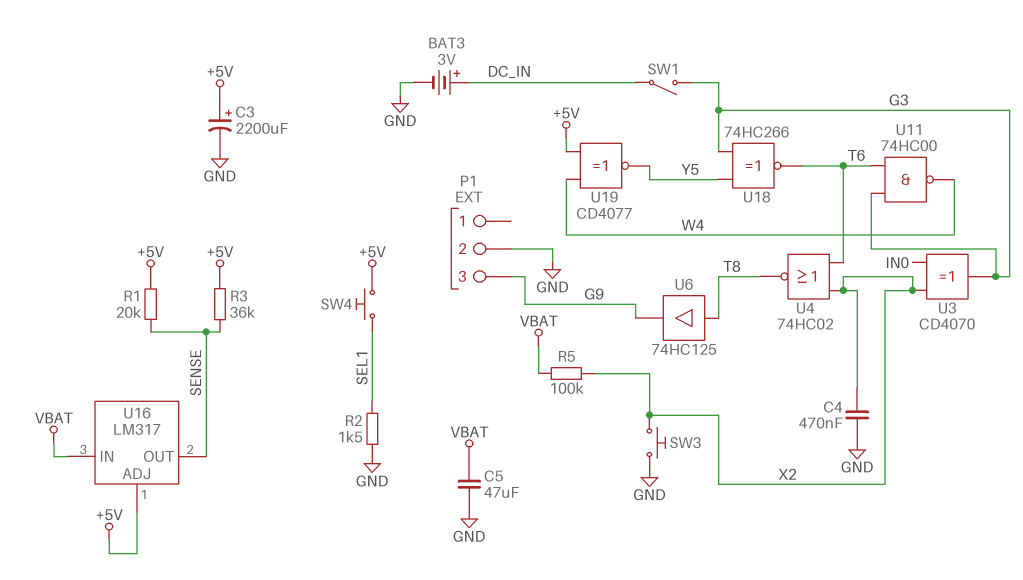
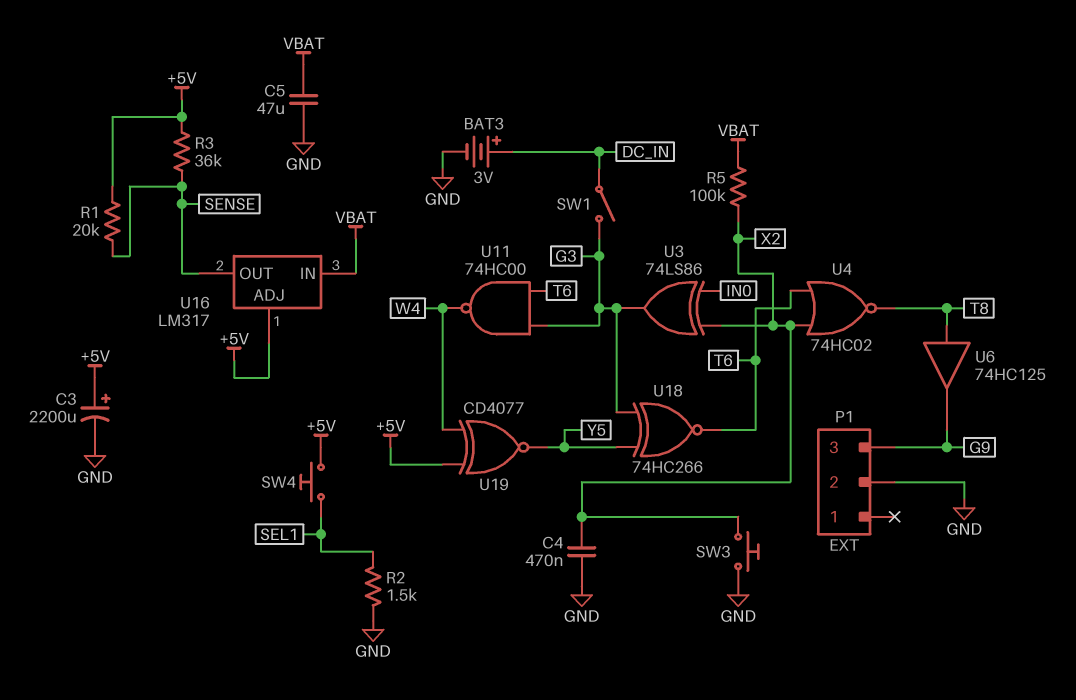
U3: XOR CD4070 (in IN0, in X2, out G3) -> XOR 74LS86 (in IN0, in X2, out G3)

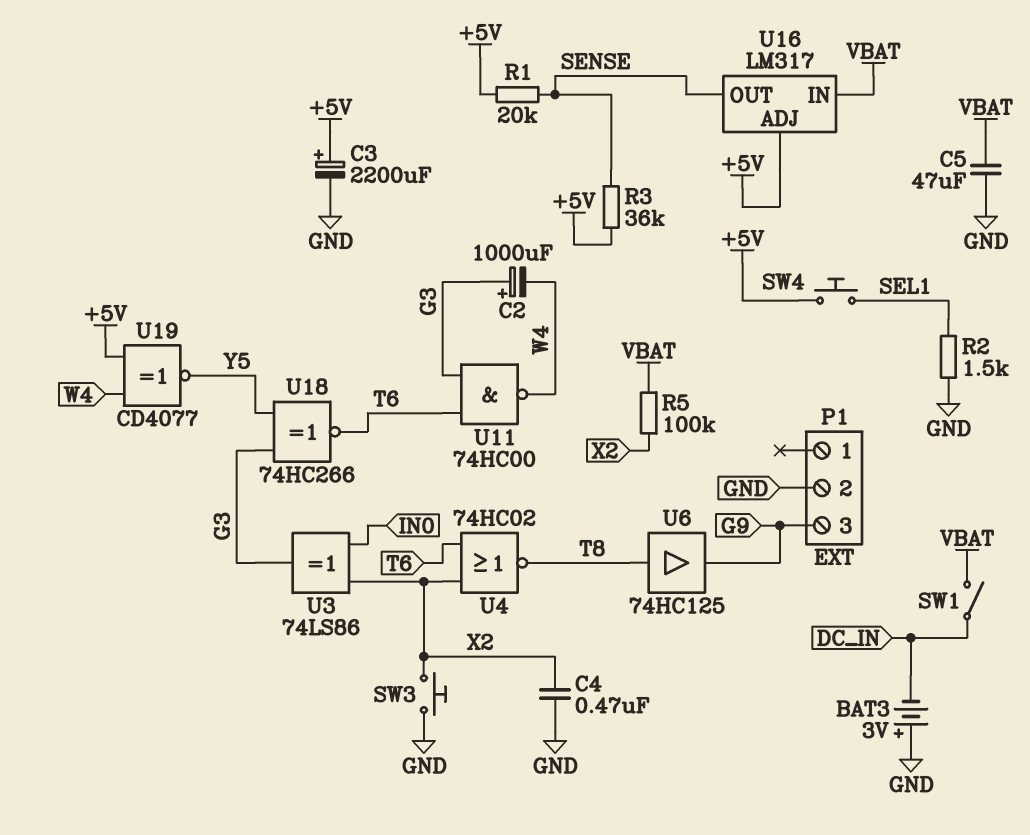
BAT3: 3V (plus DC_IN, minus GND) -> 3V (plus GND, minus DC_IN)
C2: none -> 1000uF (plus G3, minus W4)
SW1: switch (DC_IN, G3) -> switch (DC_IN, VBAT)

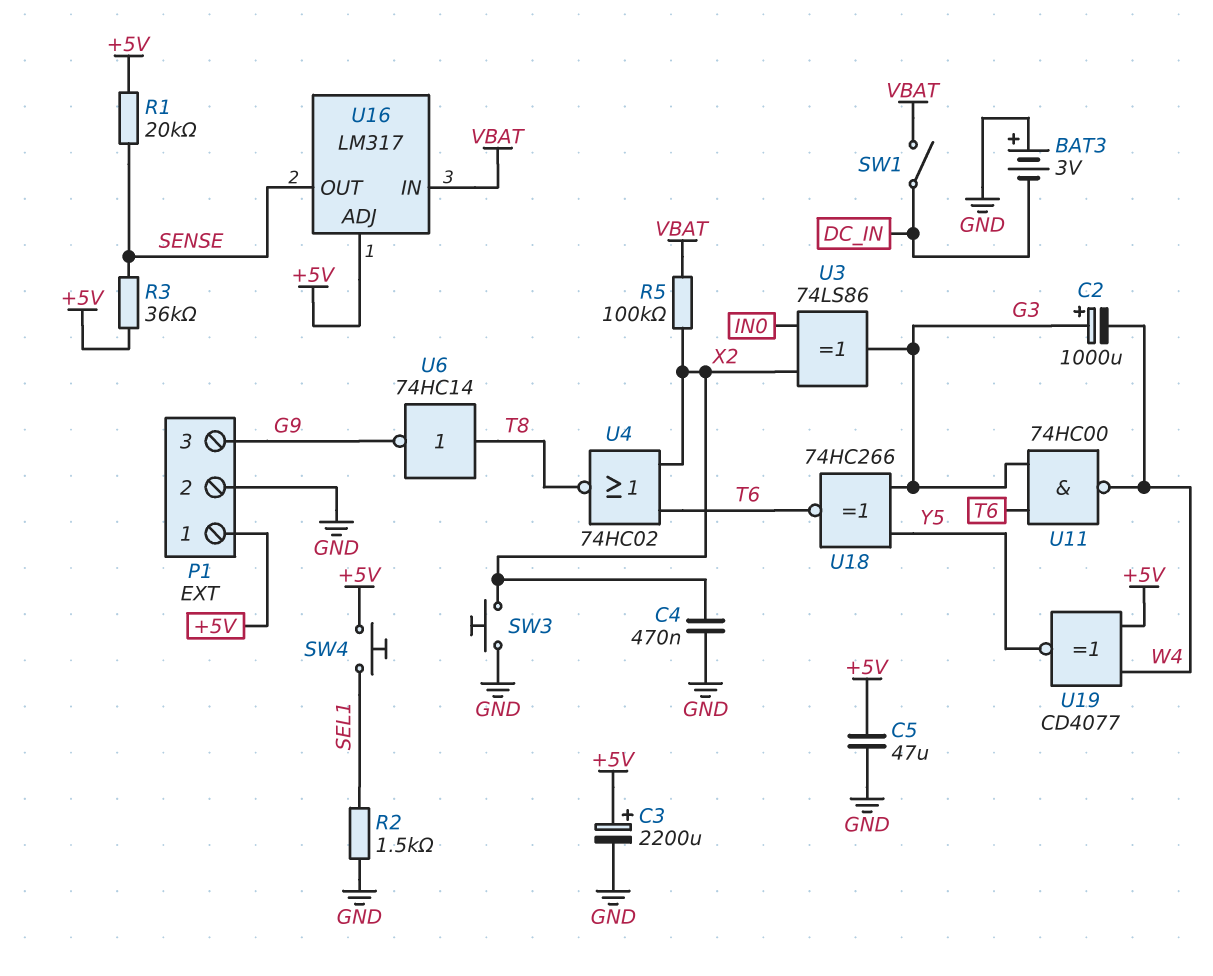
C5: 47uF (GND, VBAT) -> 47uF (+5V, GND)
P1 pin 1: none -> +5V
U6: buffer 74HC125 (in T8, out G9) -> NOT 74HC14 (in T8, out G9)

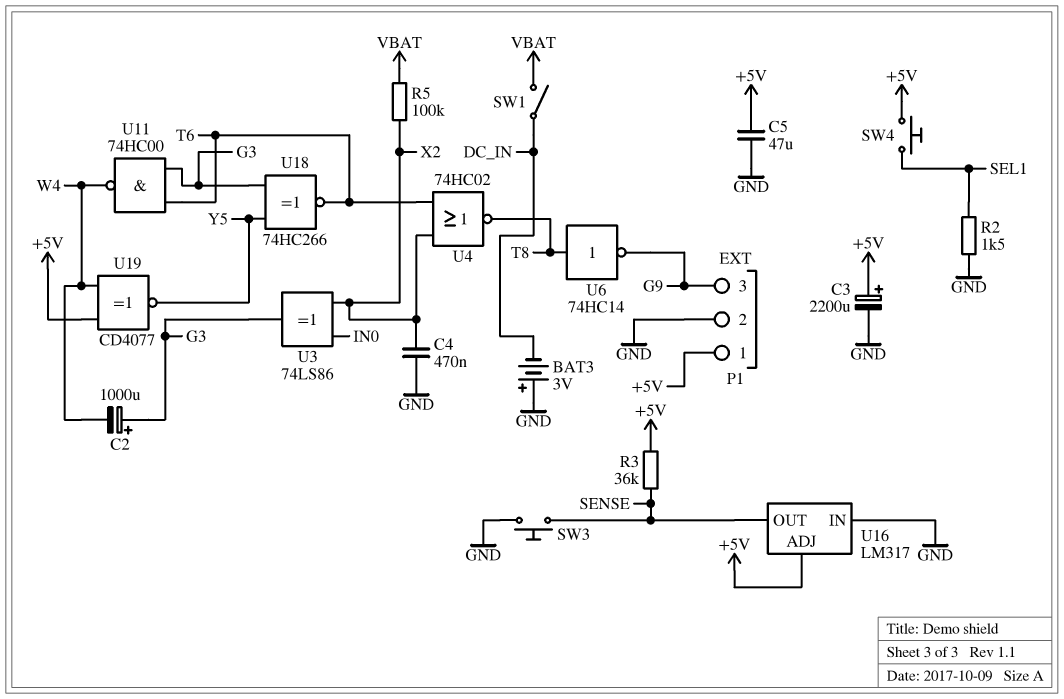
R1: 20k (+5V, SENSE) -> none
SW3: button (GND, X2) -> button (GND, SENSE)
U16 pin IN: VBAT -> GND

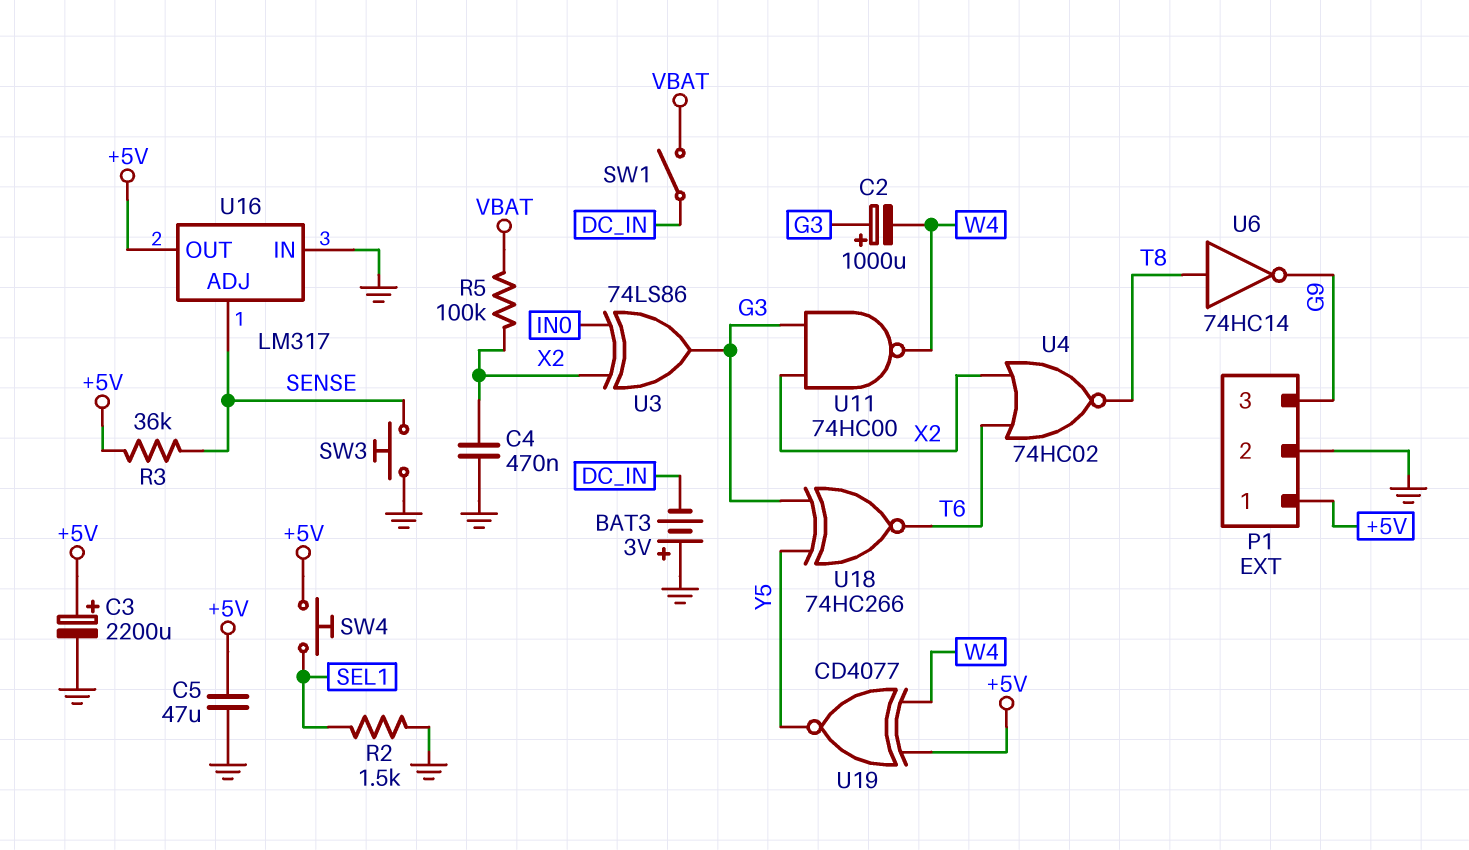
U11: NAND 74HC00 (in G3, in T6, out W4) -> NAND 74HC00 (in G3, in X2, out W4)
U16 pin ADJ: +5V -> SENSE
U16 pin OUT: SENSE -> +5V

